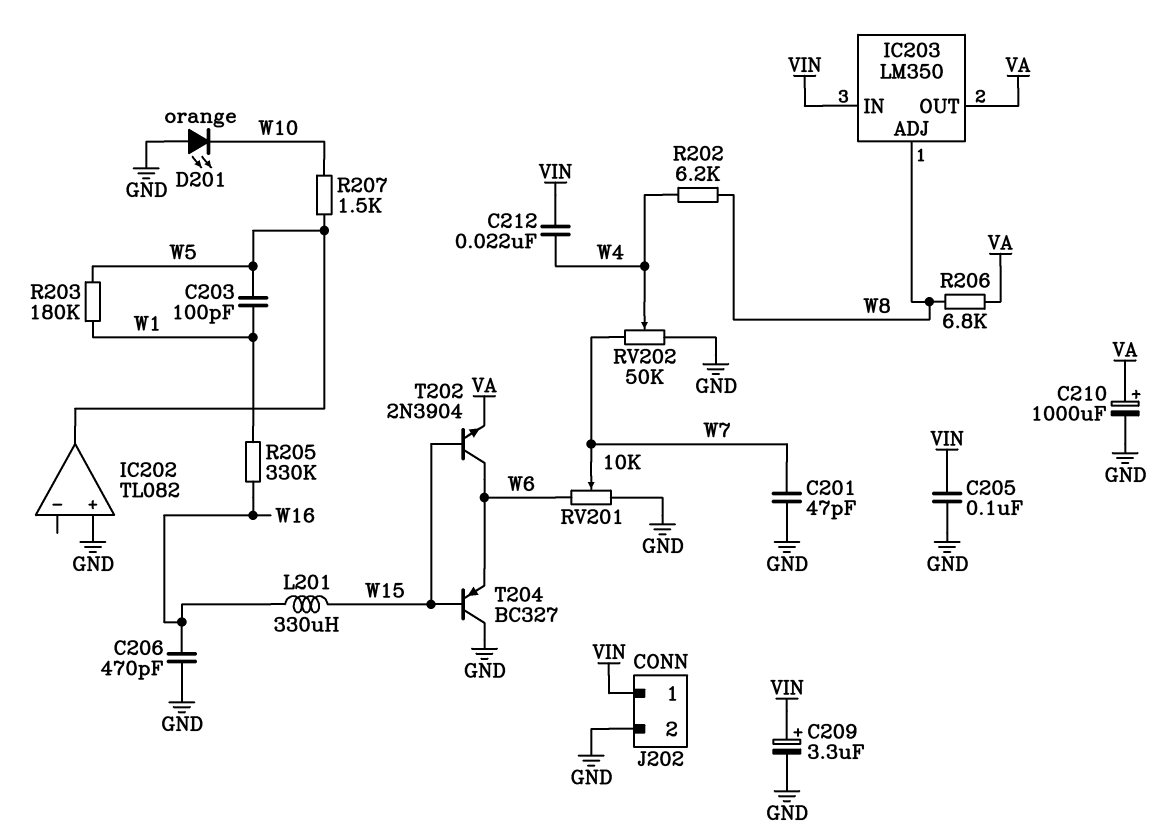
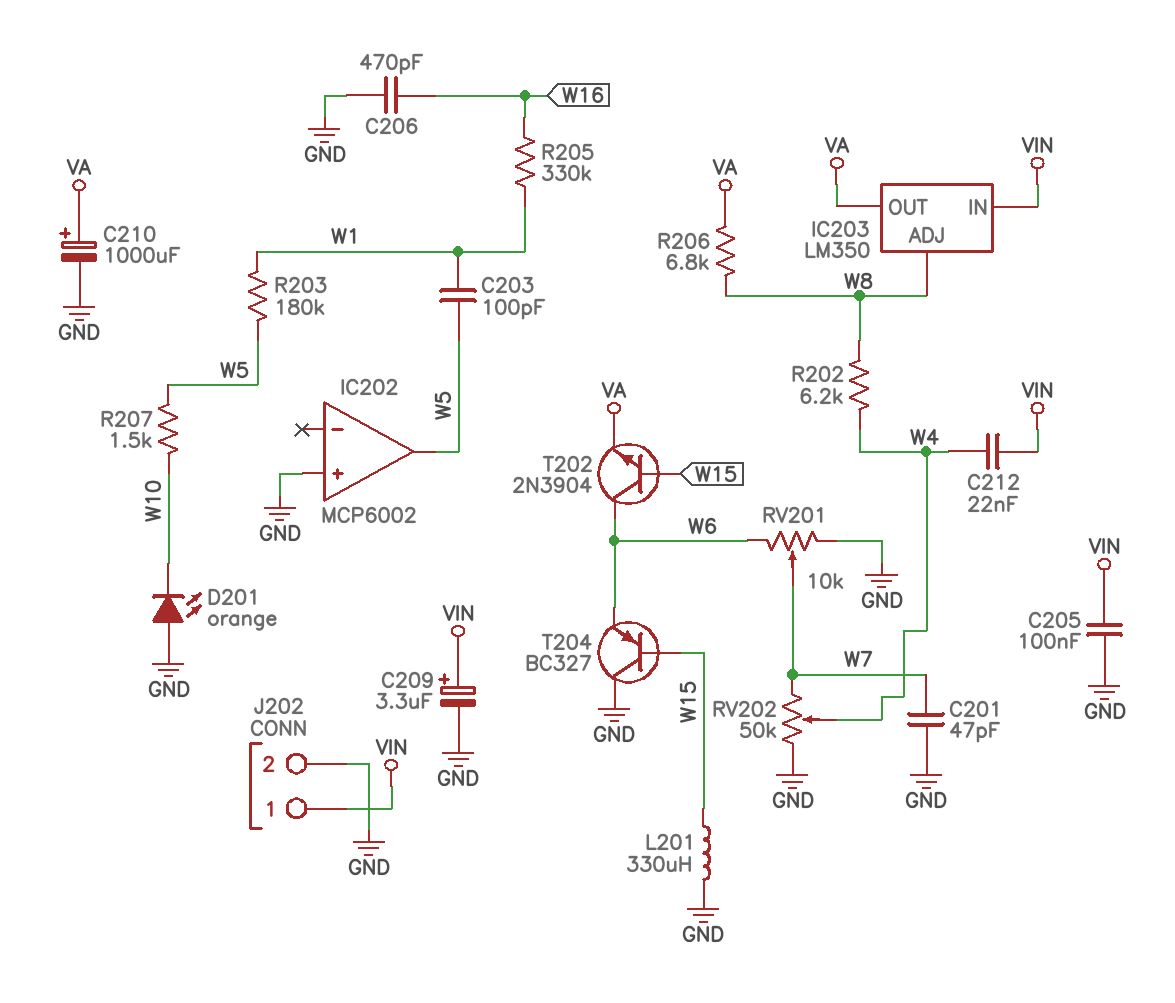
IC202: TL082 -> MCP6002
L201: 330uH (W15, W16) -> 330uH (GND, W15)

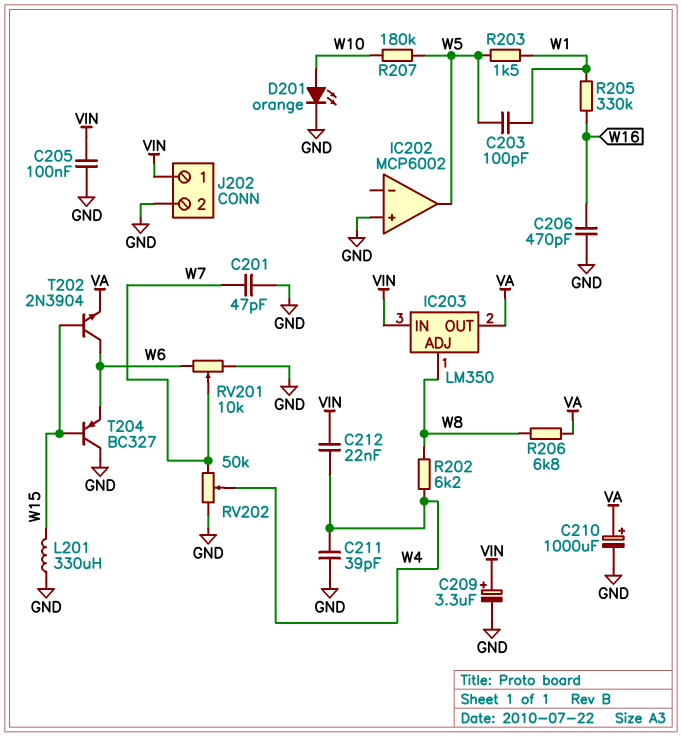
C211: none -> 39pF (GND, W4)
D201: LED orange (A GND, K W10) -> LED orange (A W10, K GND)
R203: 180k (W1, W5) -> 1.5k (W1, W5)
R207: 1.5k (W5, W10) -> 180k (W5, W10)

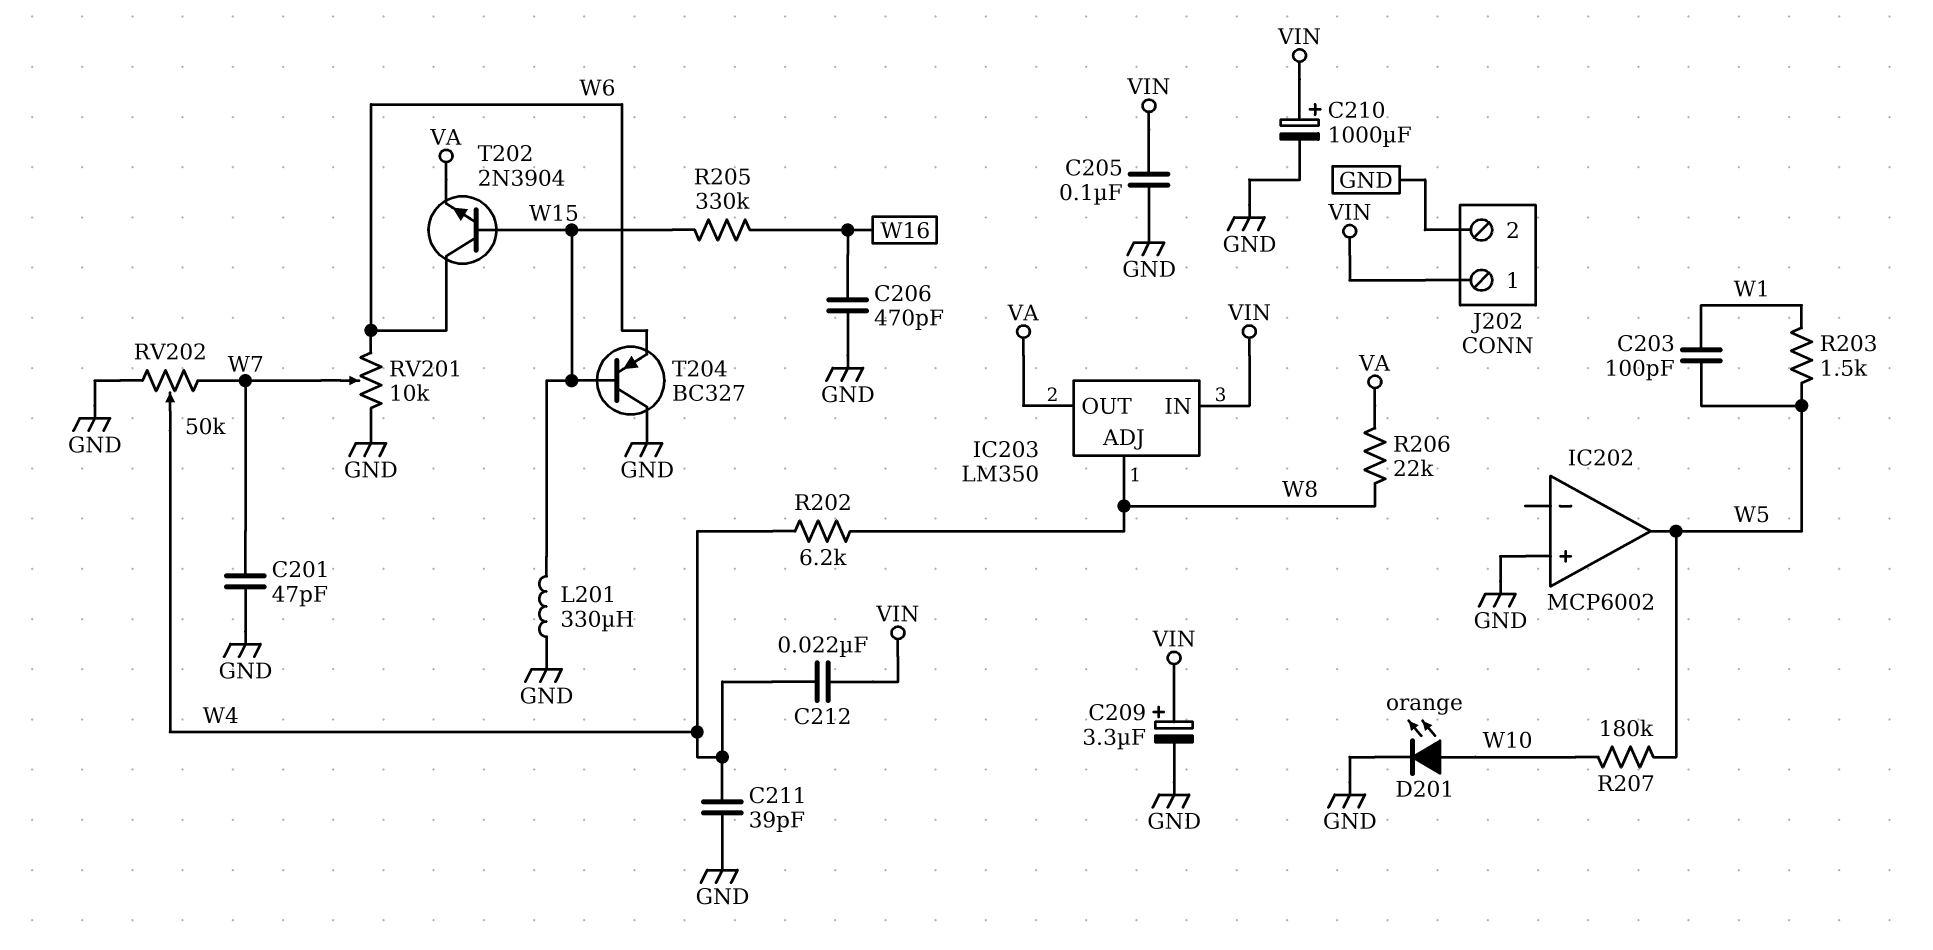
C210: 1000uF (plus VA, minus GND) -> 1000uF (plus VIN, minus GND)
R205: 330k (W1, W16) -> 330k (W15, W16)
R206: 6.8k (VA, W8) -> 22k (VA, W8)

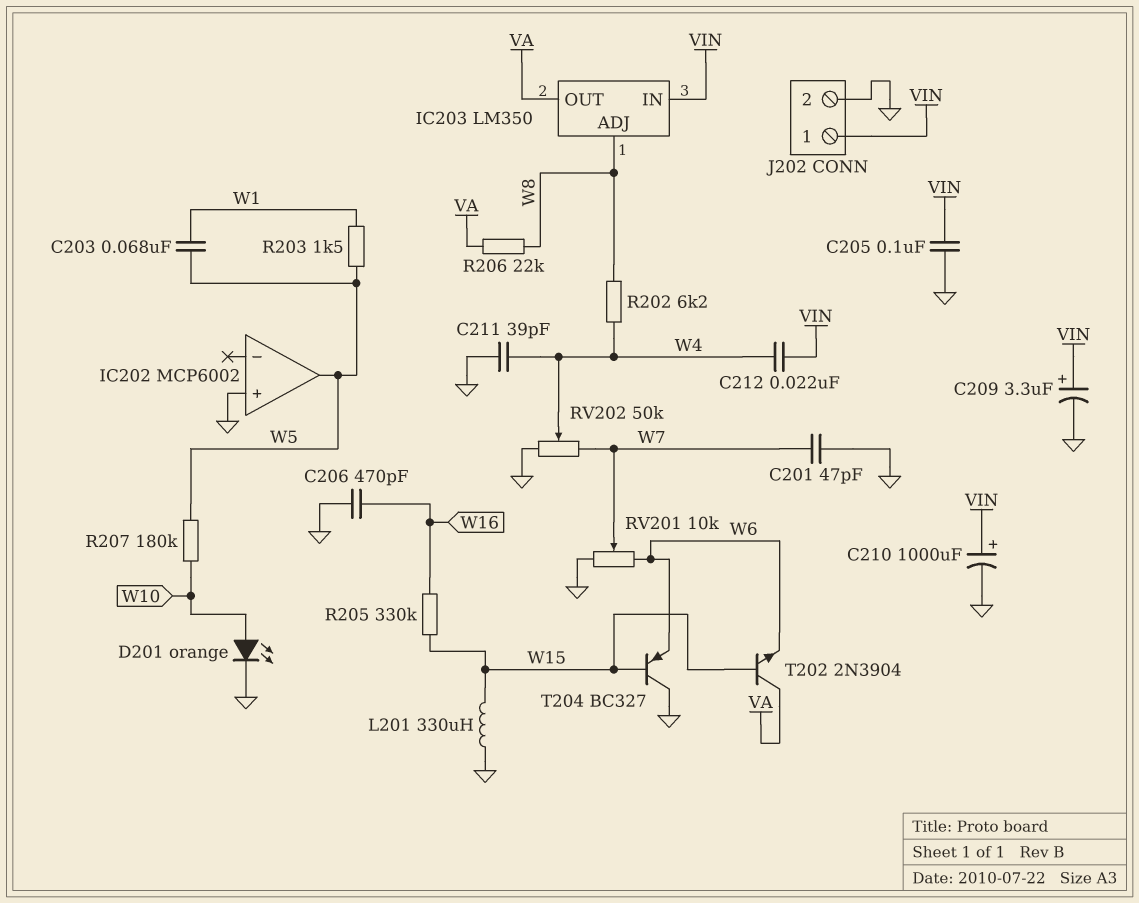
C203: 100pF (W1, W5) -> 68nF (W1, W5)
T202: NPN 2N3904 (B W15, C W6, E VA) -> NPN 2N3904 (B W15, C VA, E W6)

